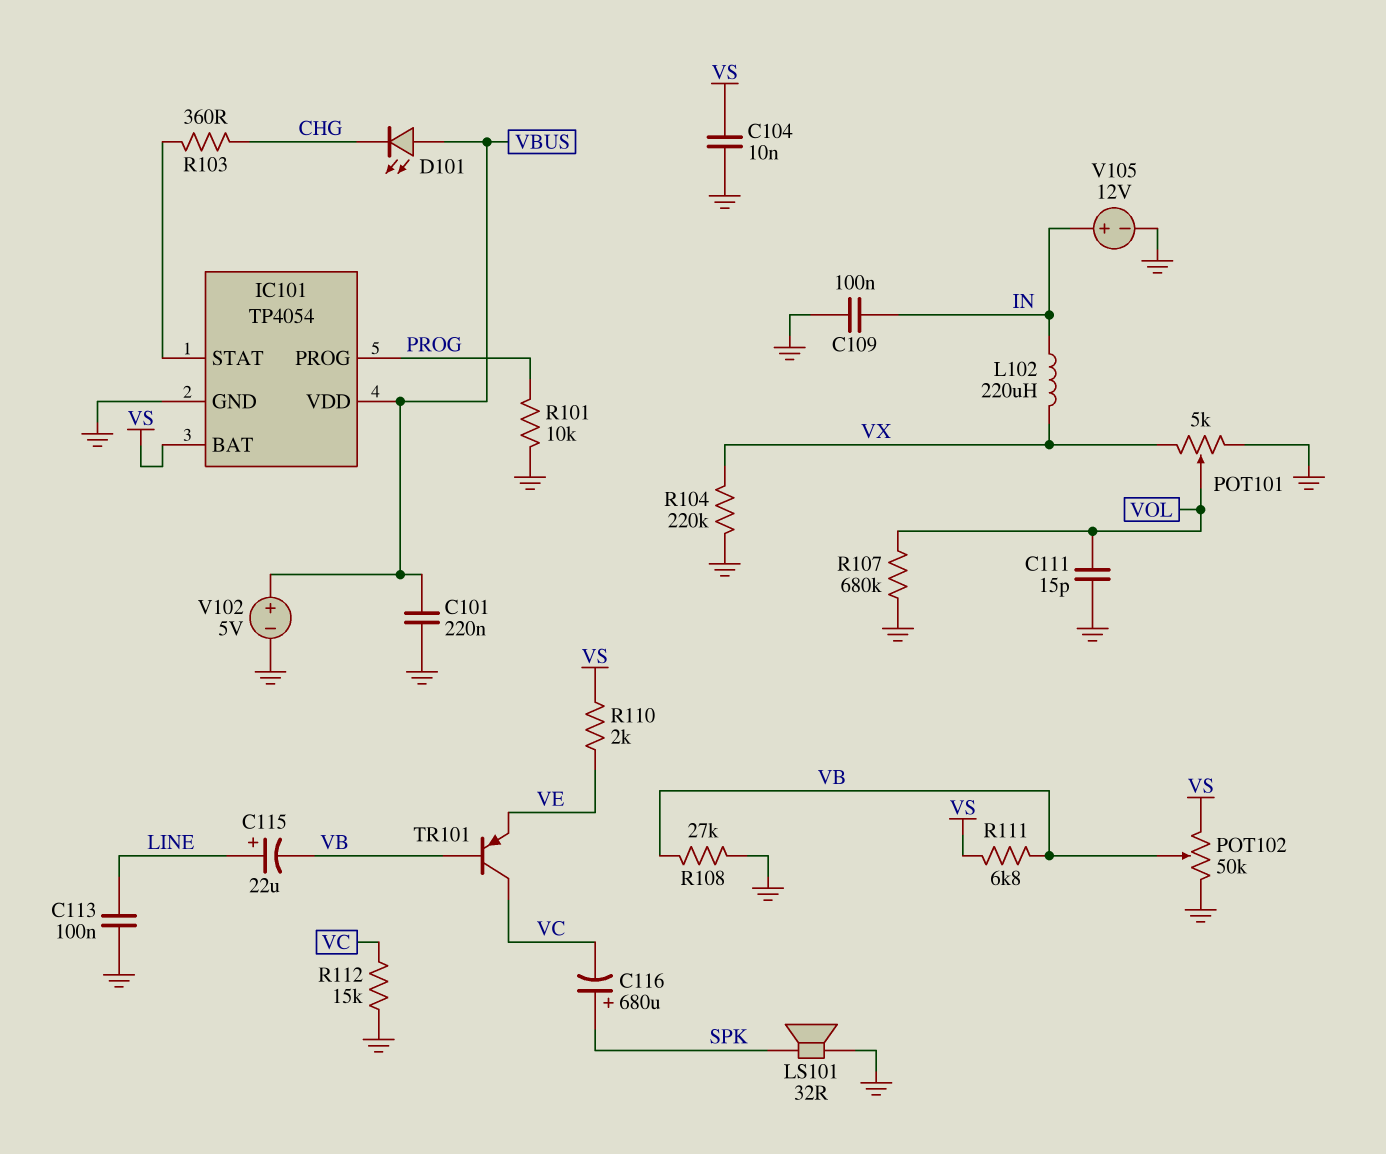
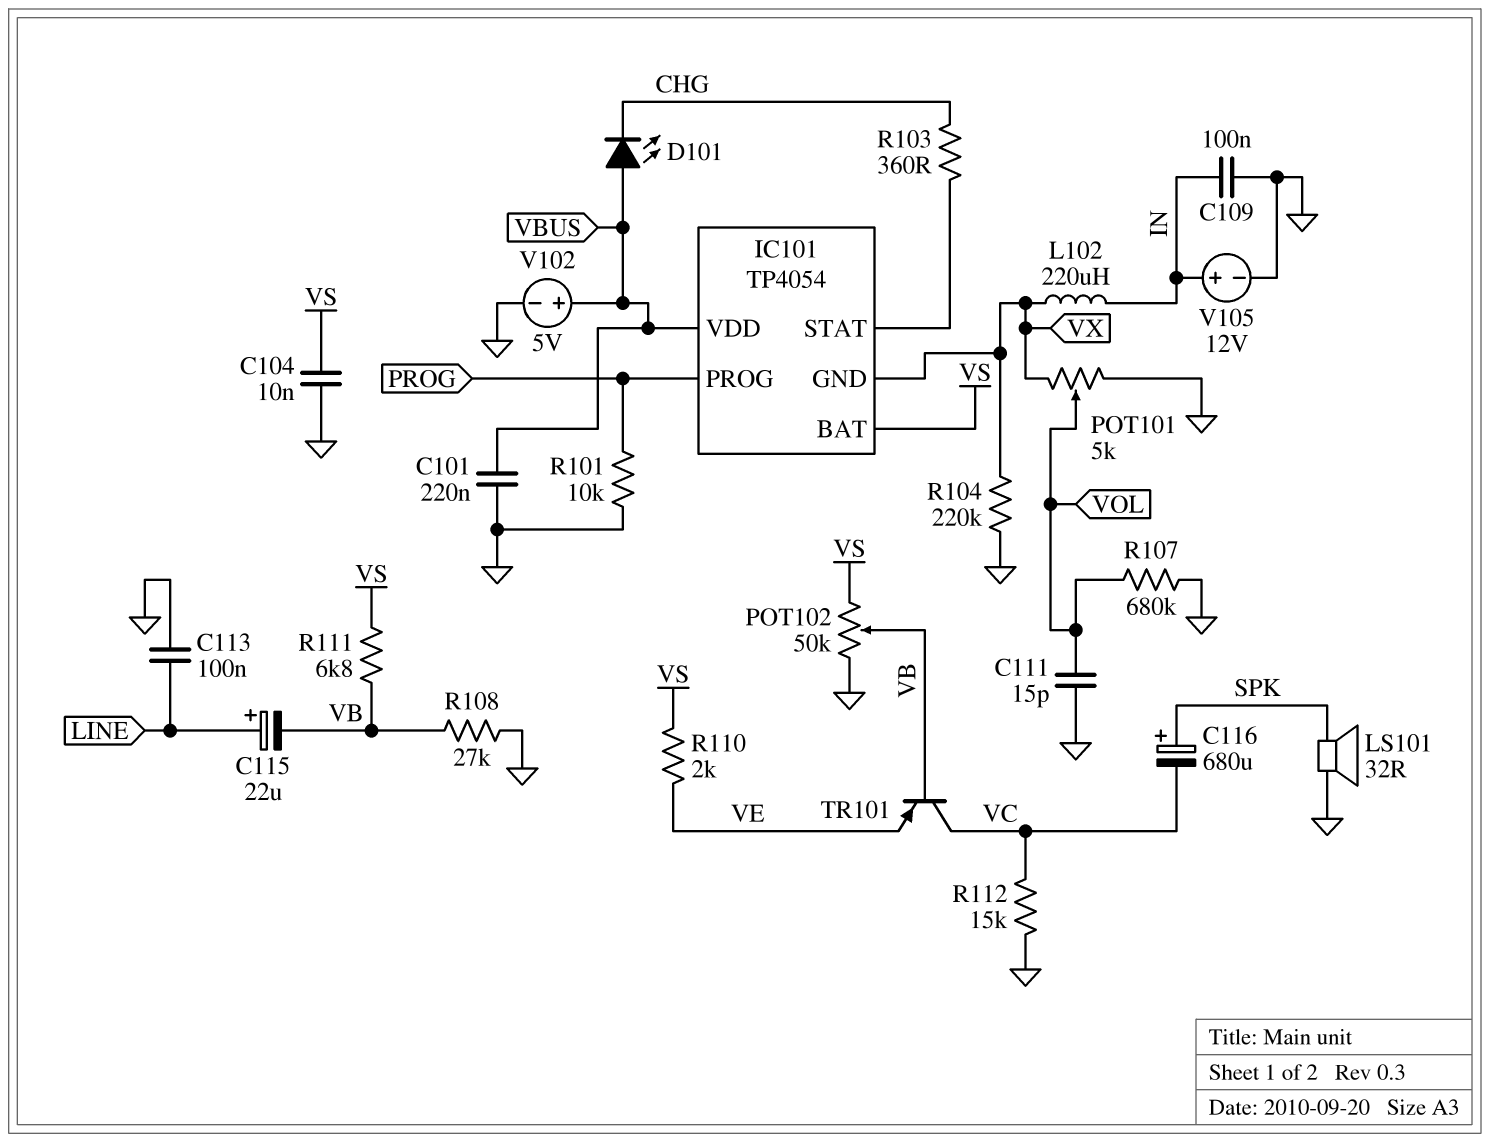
IC101 pin GND: GND -> VX

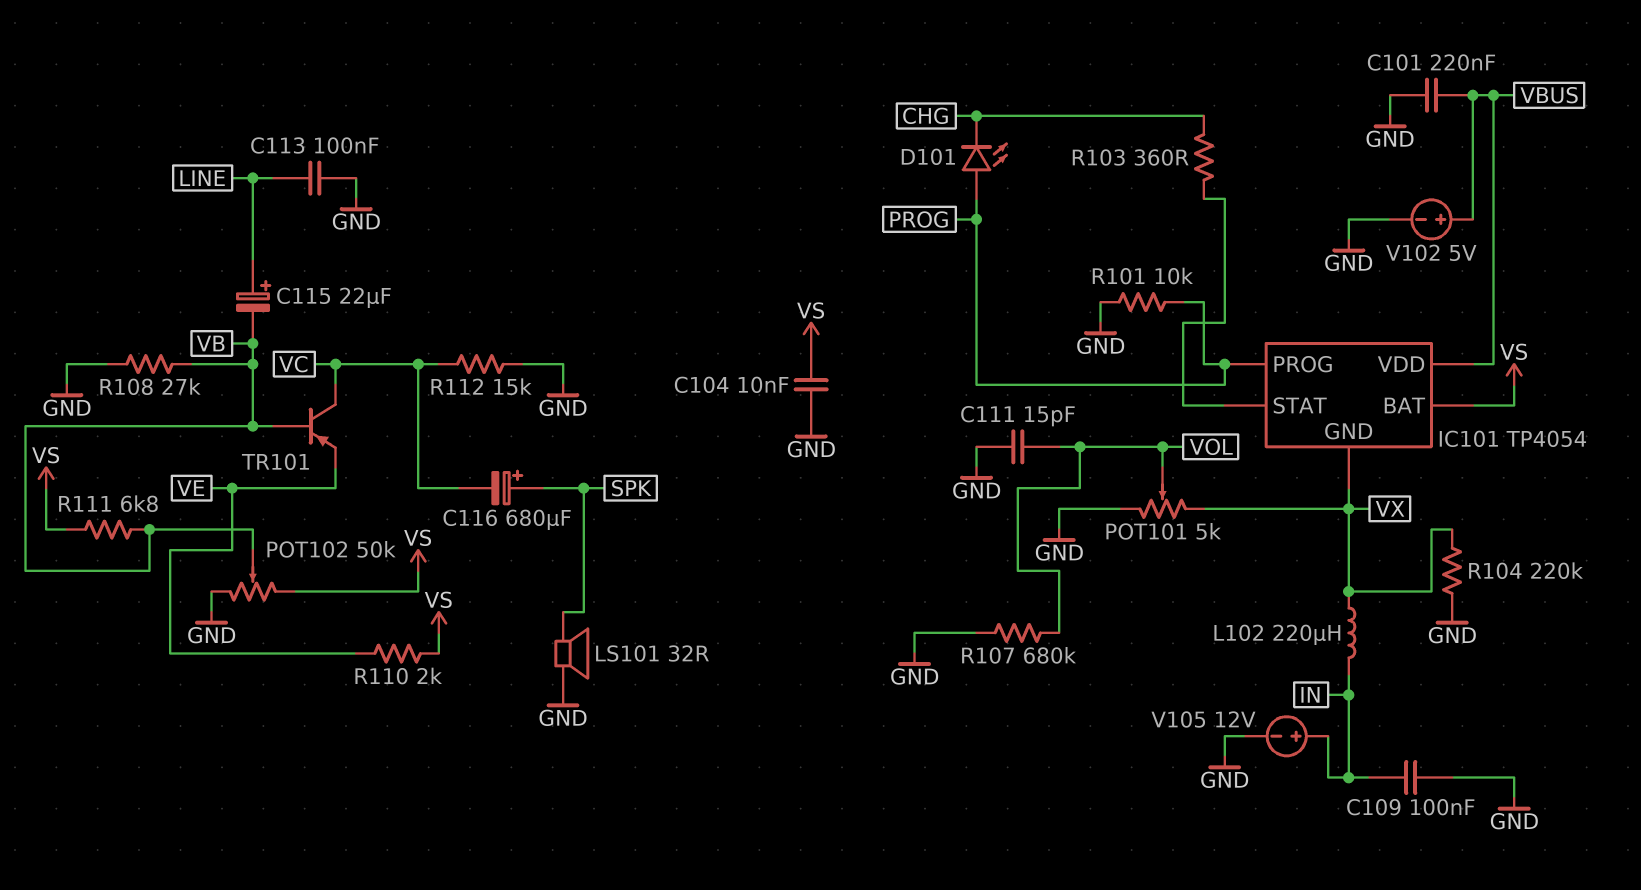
D101: LED (A VBUS, K CHG) -> LED (A PROG, K CHG)

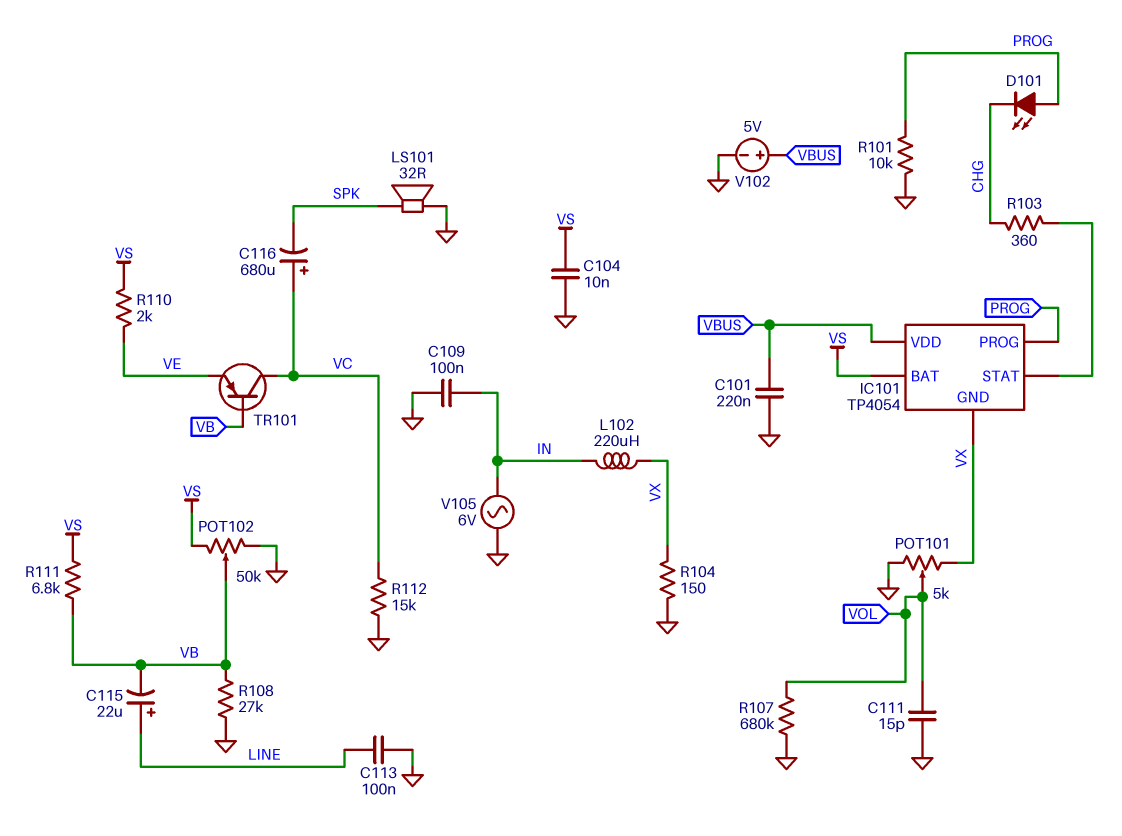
C116: 680uF (plus SPK, minus VC) -> 680uF (plus VC, minus SPK)
R104: 220k (GND, VX) -> 150 (GND, VX)
V105: 12V (plus IN, minus GND) -> AC 6V (GND, IN)

